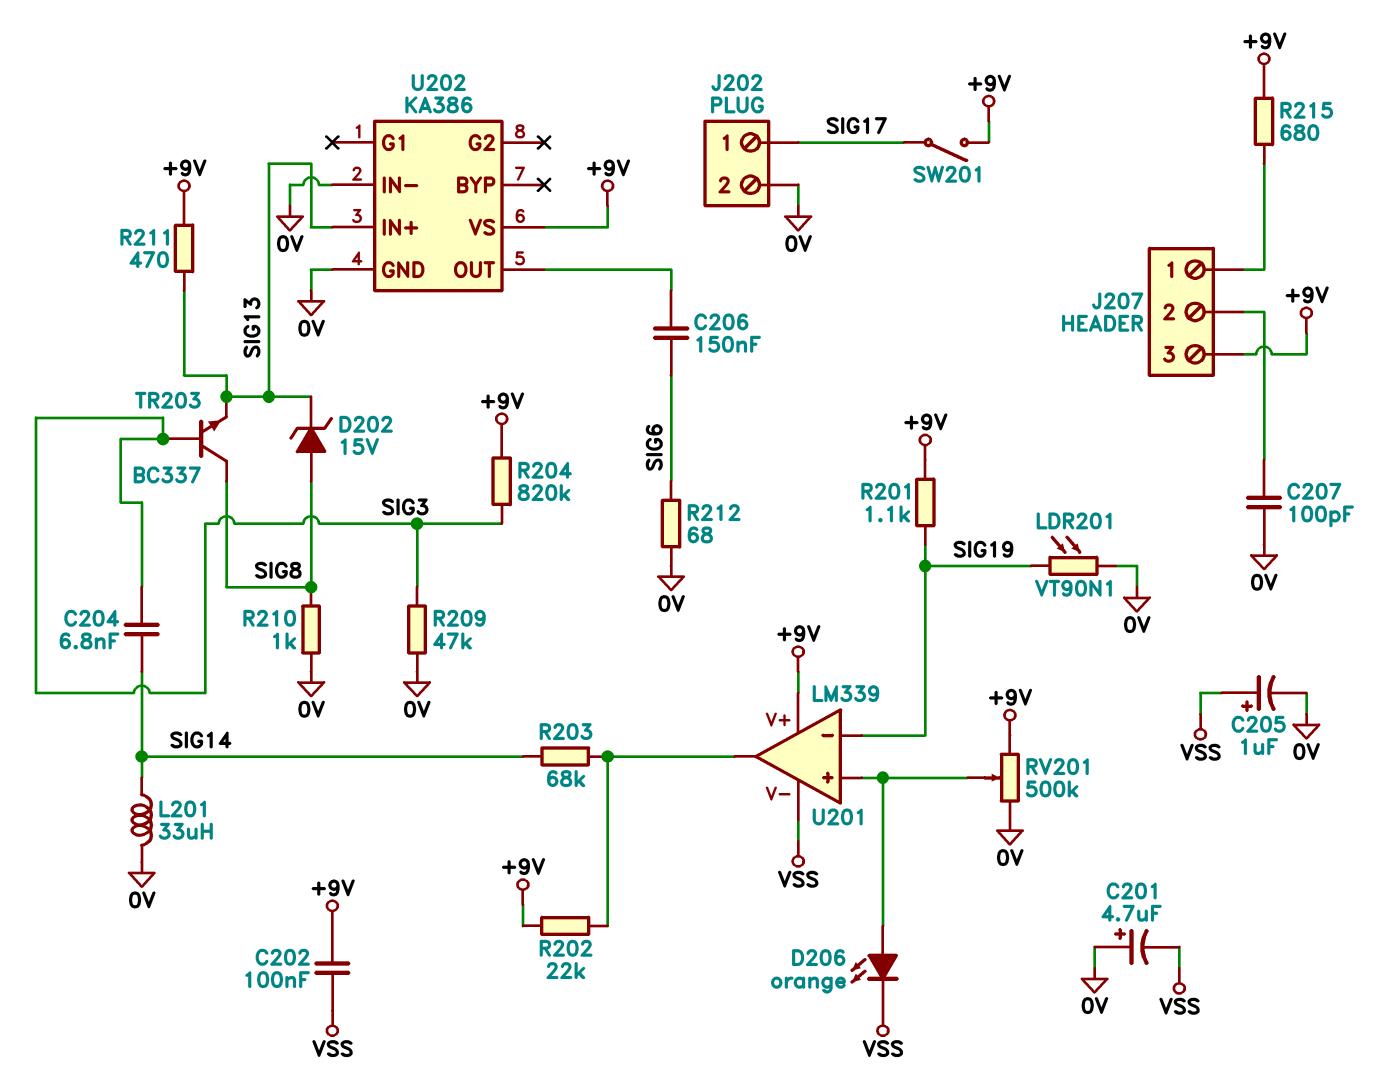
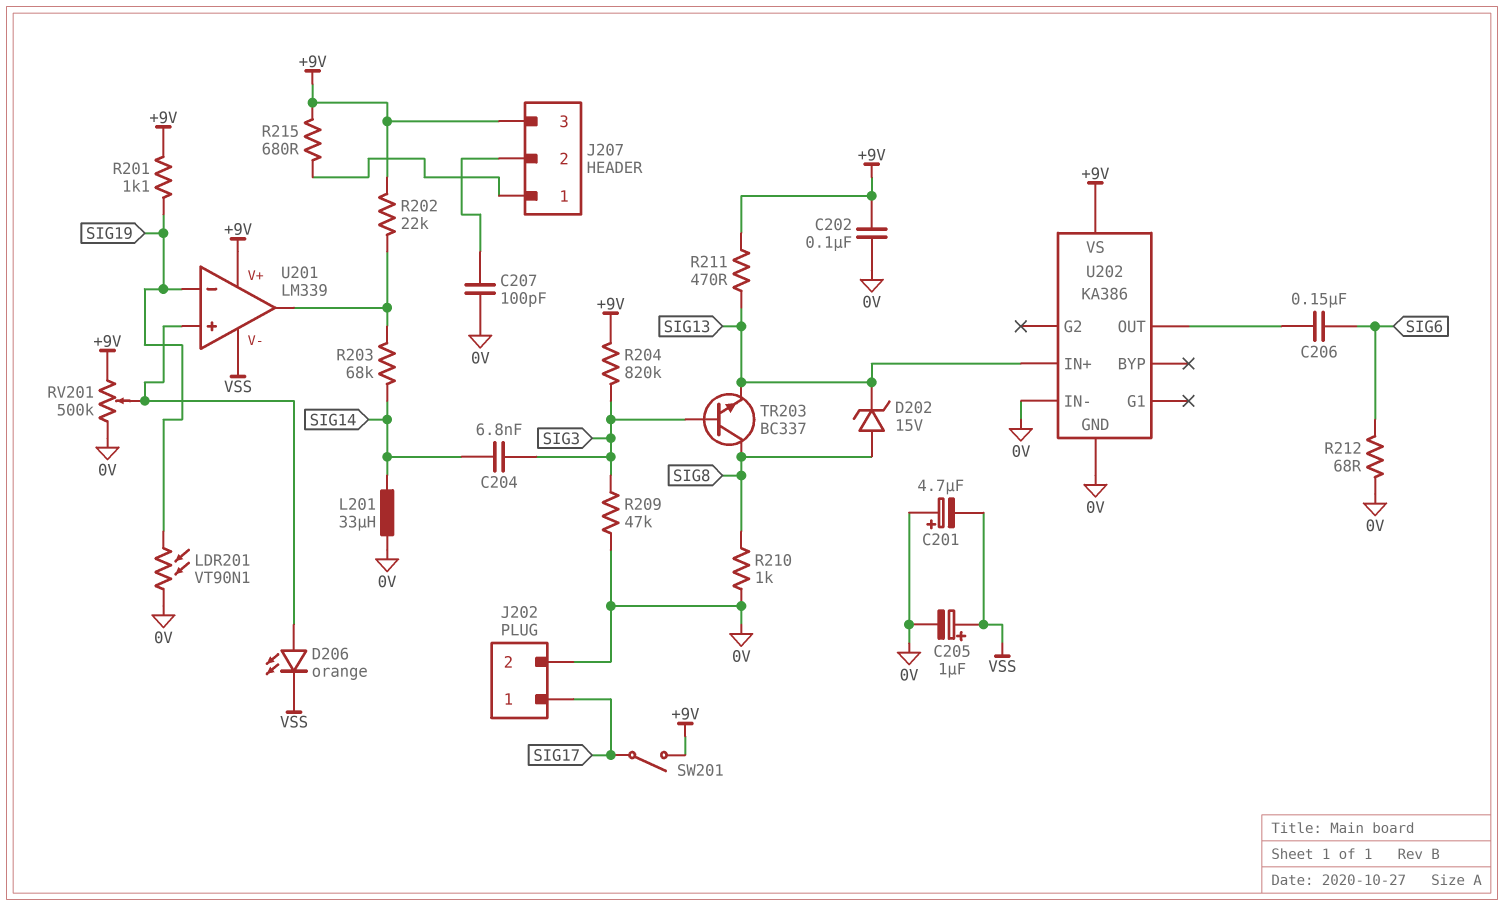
C202: 100nF (+9V, VSS) -> 100nF (+9V, 0V)

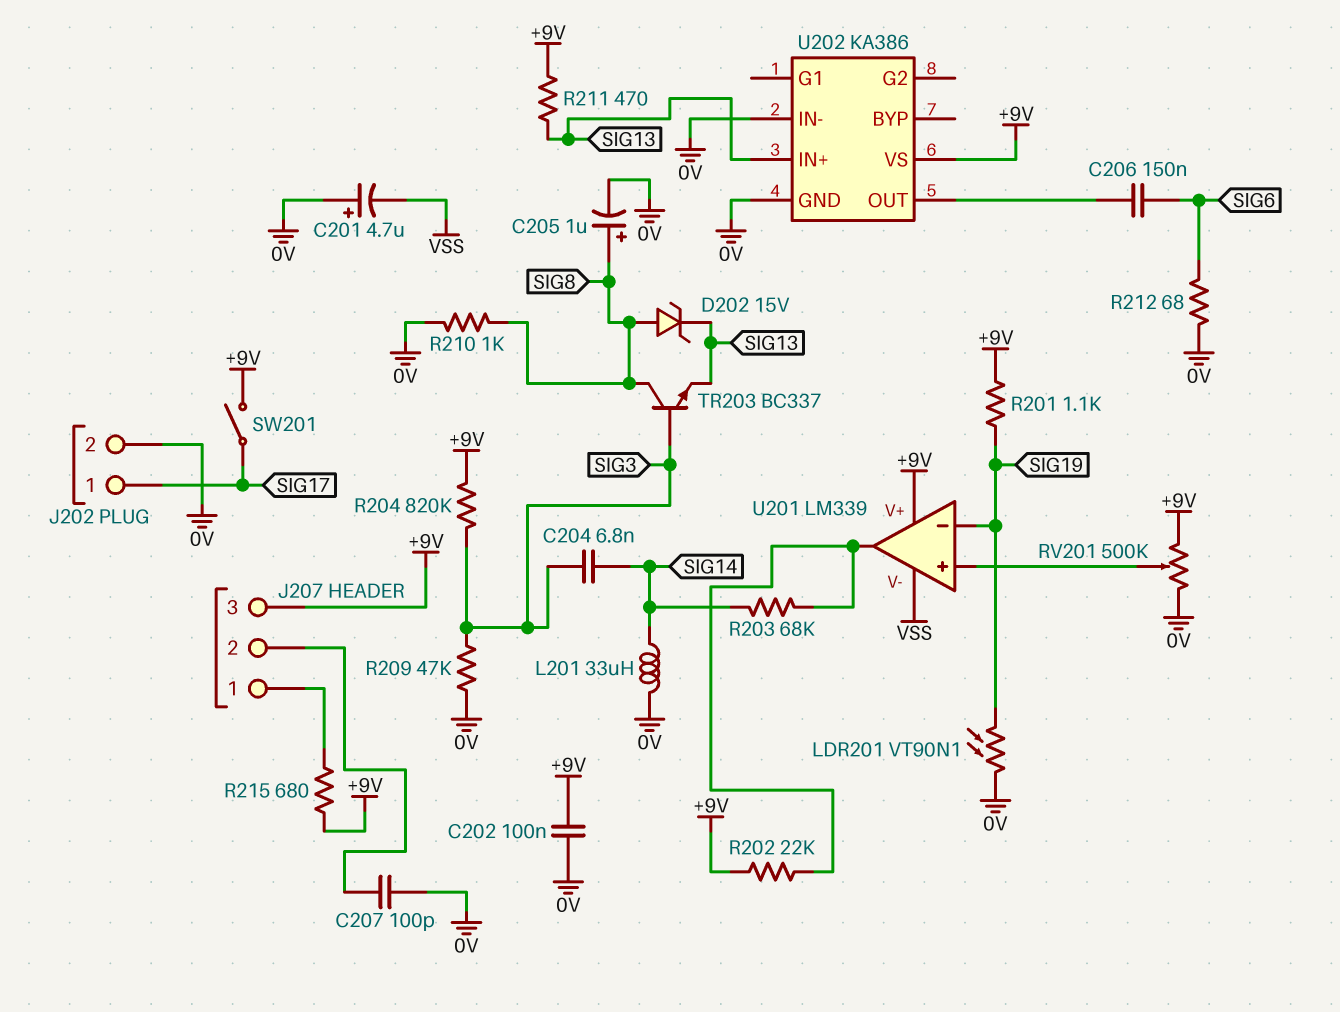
C205: 1uF (plus VSS, minus 0V) -> 1uF (plus SIG8, minus 0V)
D206: LED orange (A U201/in+, K VSS) -> none

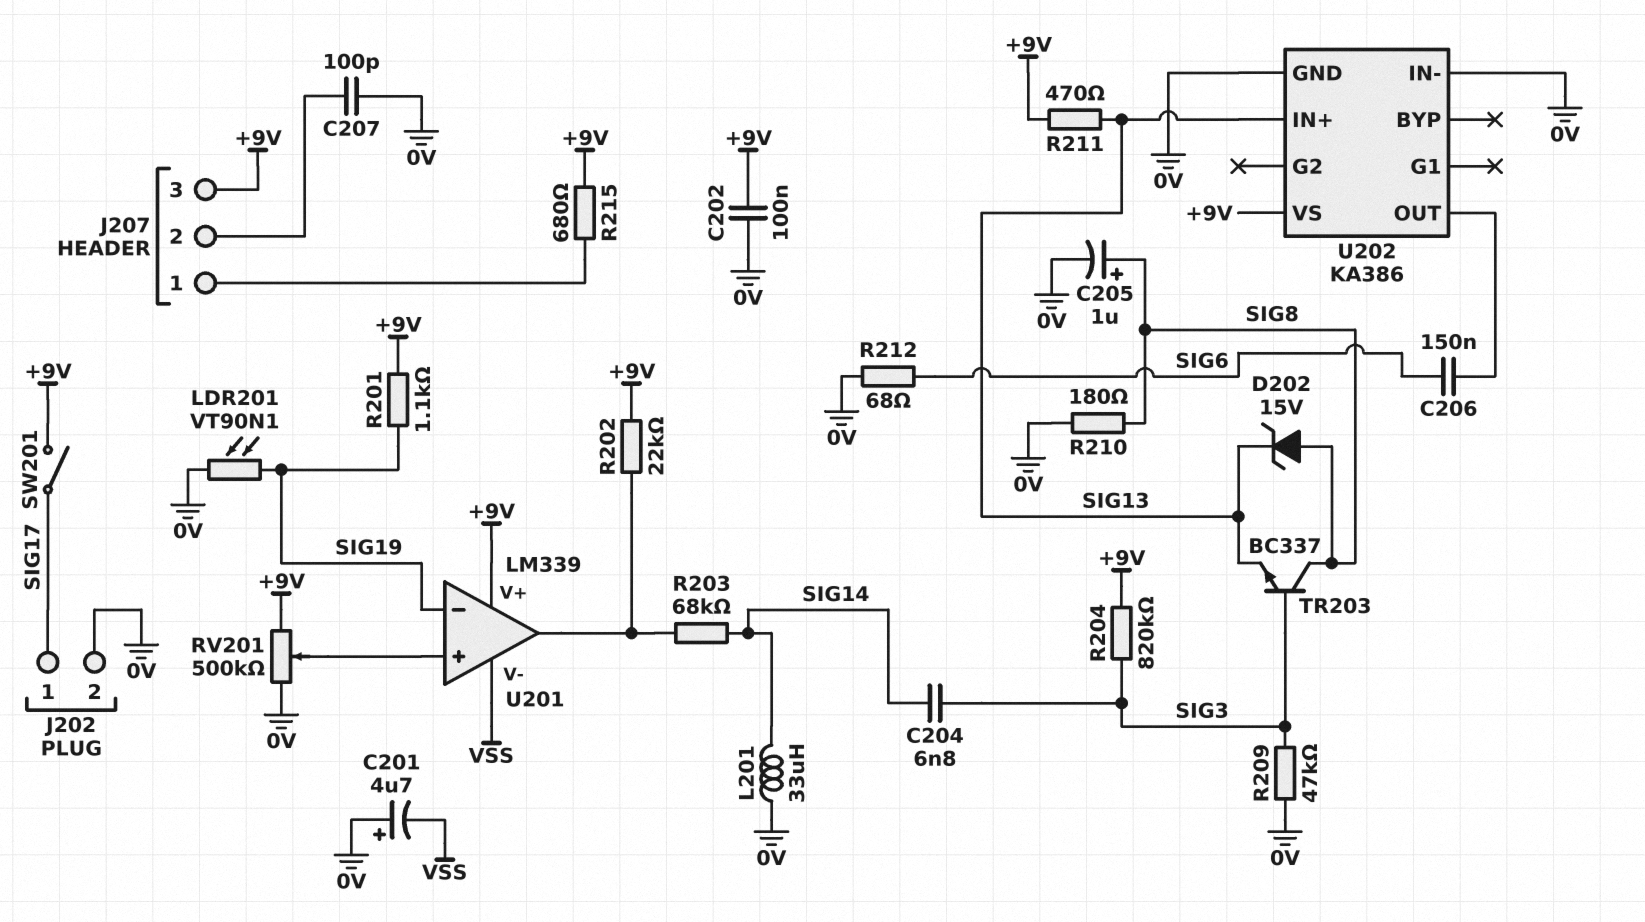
R210: 1k (0V, SIG8) -> 180 (0V, SIG8)

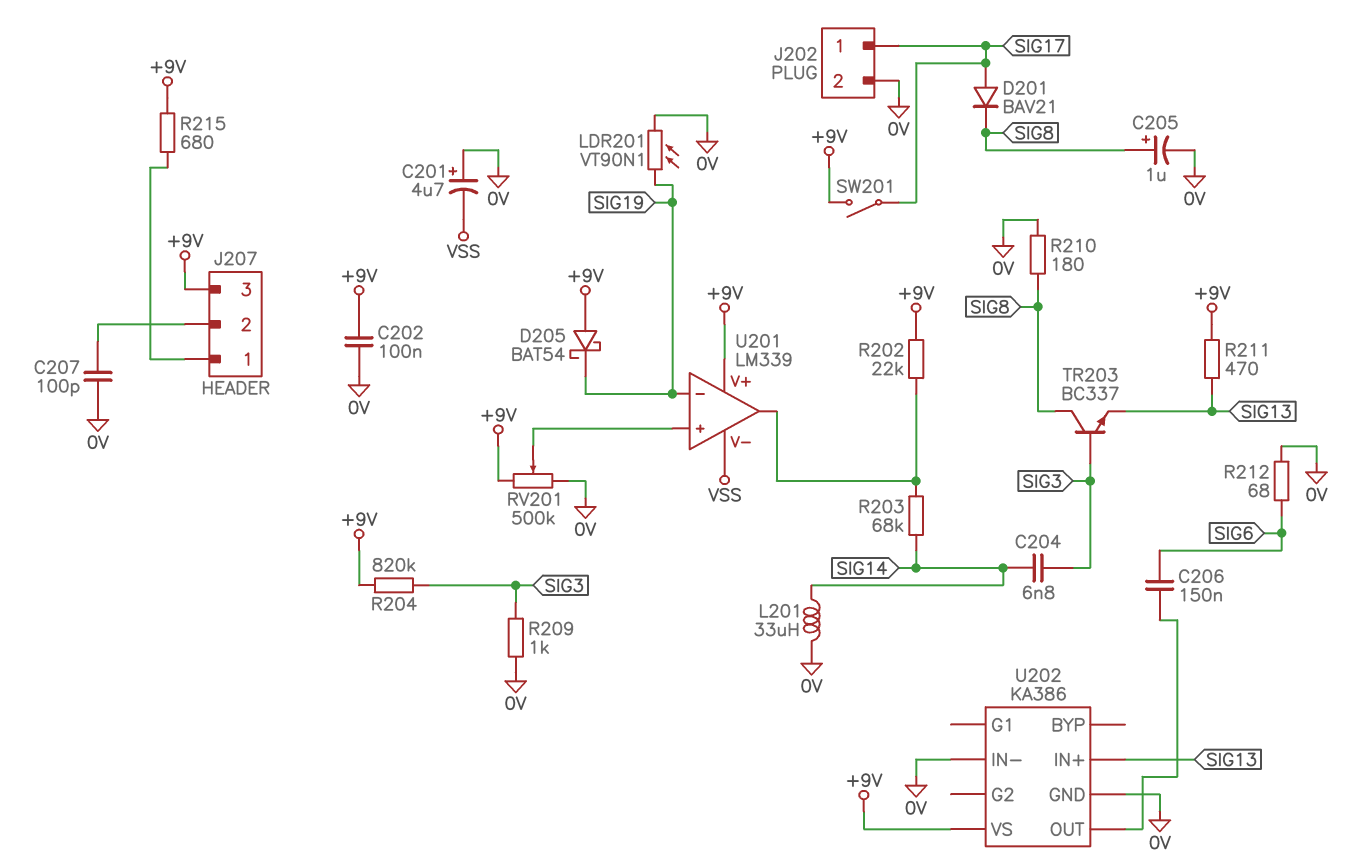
D201: none -> diode BAV21 (A SIG17, K SIG8)
D202: zener 15V (A SIG8, K SIG13) -> none
D205: none -> schottky BAT54 (A +9V, K SIG19)
R201: 1.1k (+9V, SIG19) -> none
R209: 47k (0V, SIG3) -> 1k (0V, SIG3)

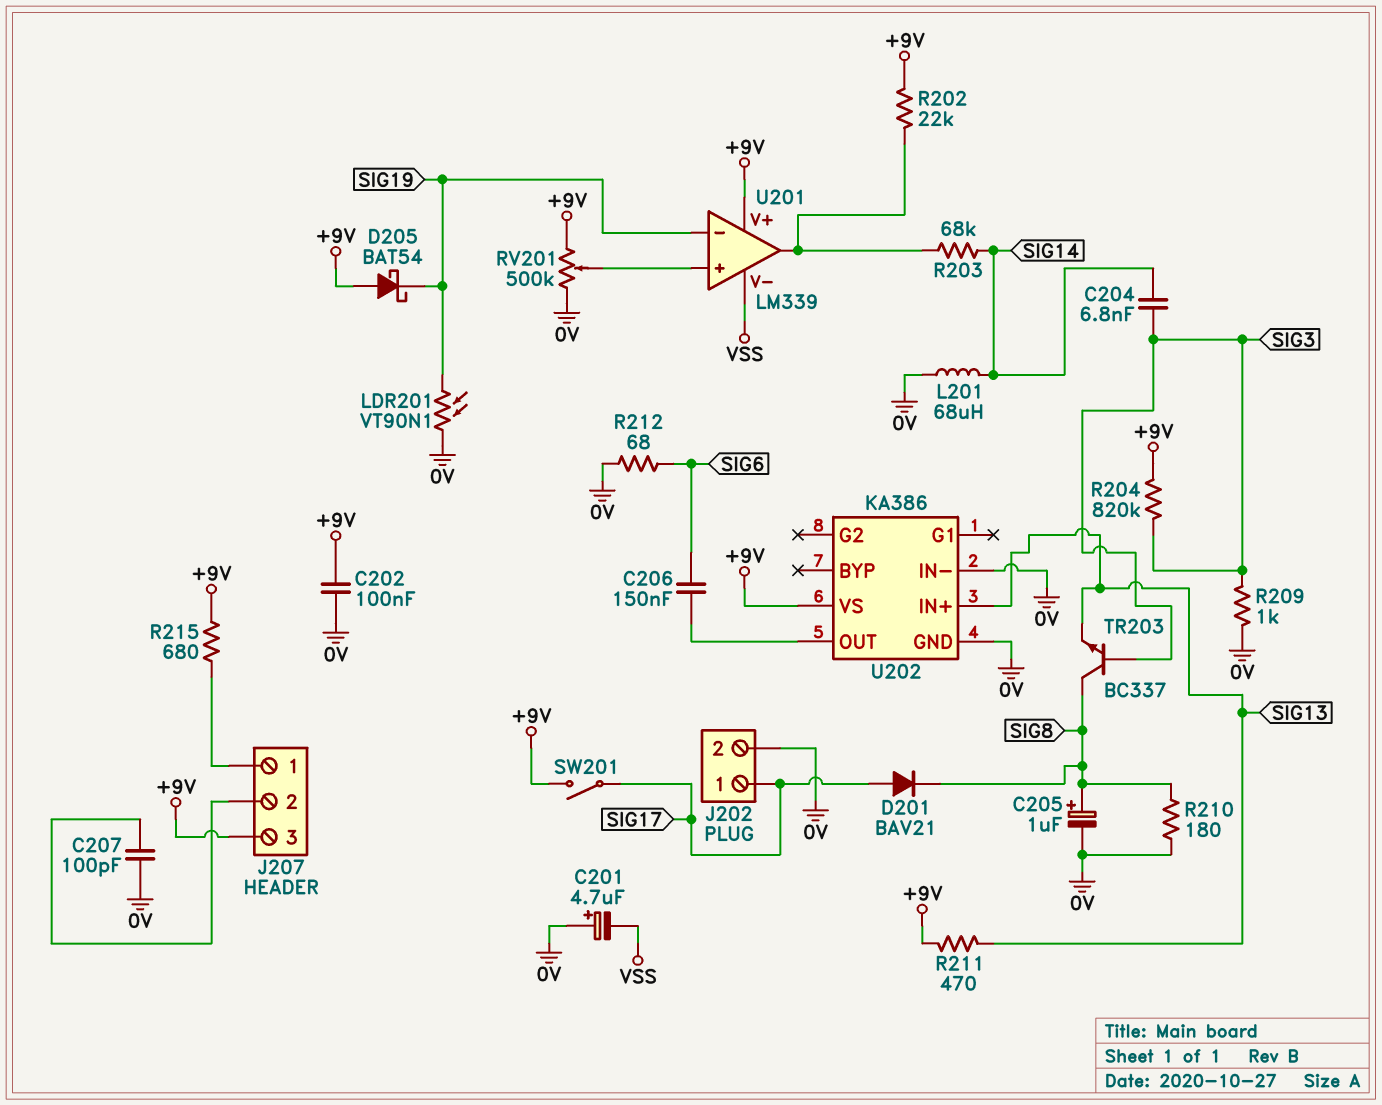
L201: 33uH (0V, SIG14) -> 68uH (0V, SIG14)

